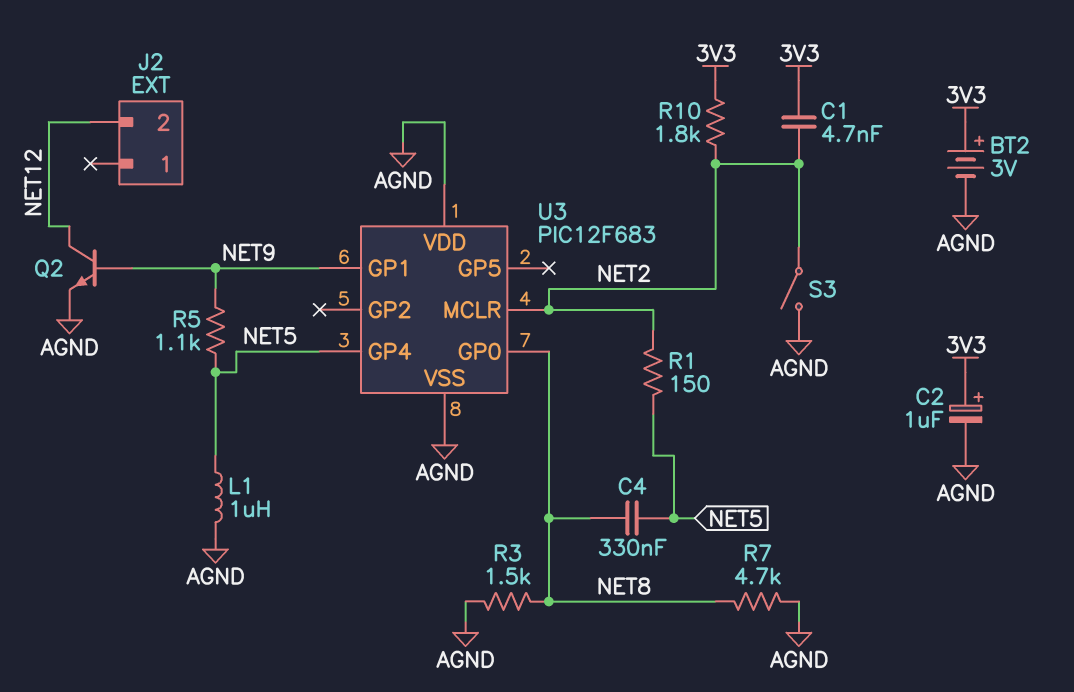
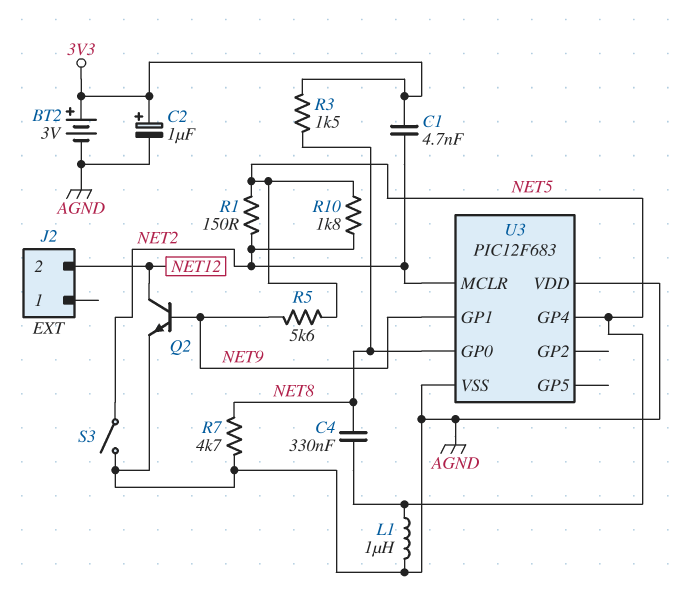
R3: 1.5k (AGND, NET8) -> 1.5k (3V3, NET8)
R5: 1.1k (NET5, NET9) -> 5.6k (NET5, NET9)
R10: 1.8k (3V3, NET2) -> 1.8k (NET2, NET5)

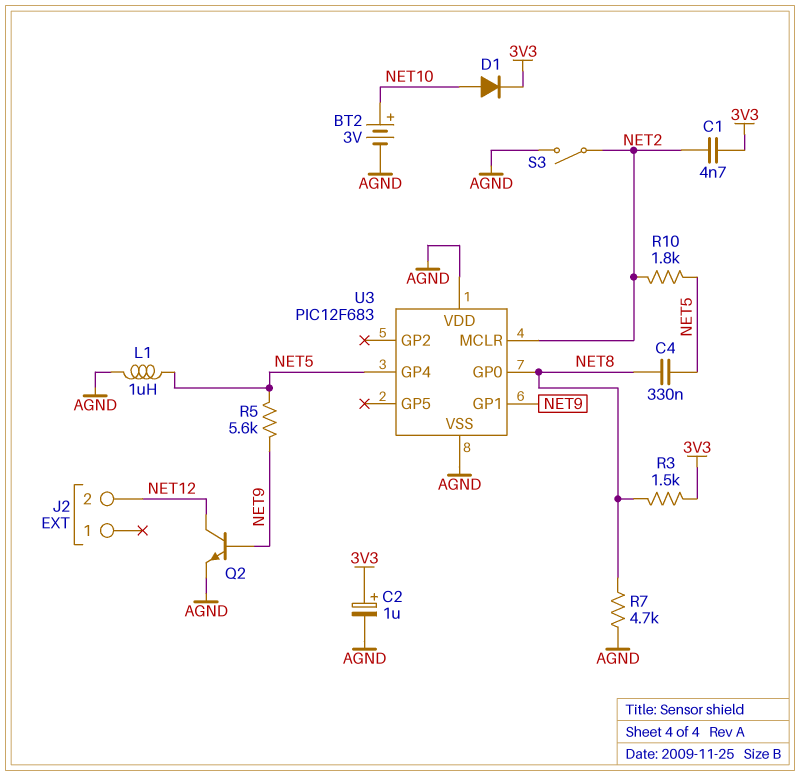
BT2: 3V (plus 3V3, minus AGND) -> 3V (plus NET10, minus AGND)
D1: none -> diode (A NET10, K 3V3)
R1: 150 (NET2, NET5) -> none

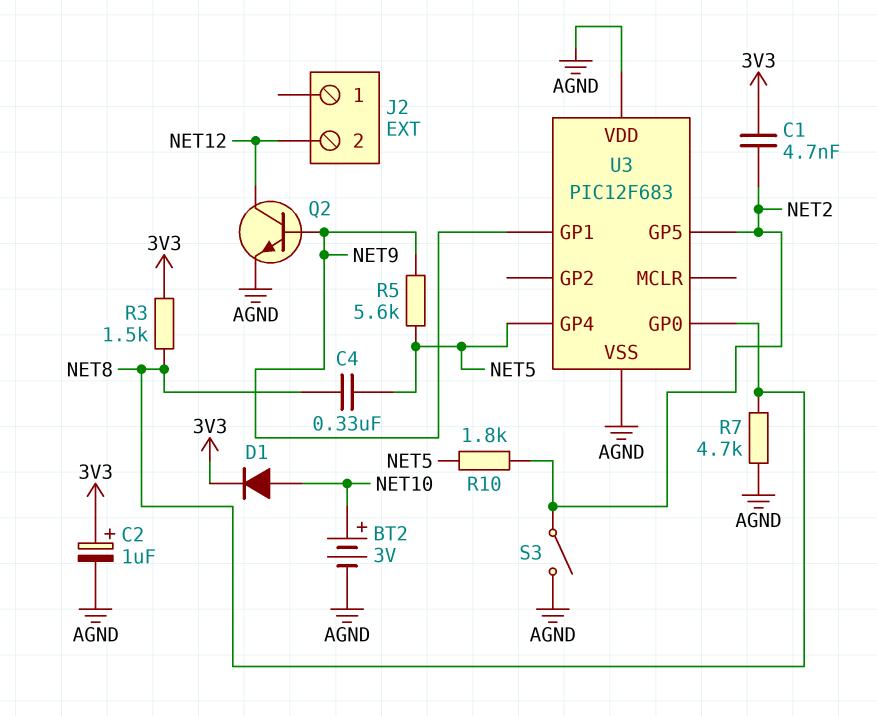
L1: 1uH (AGND, NET5) -> none
U3 pin GP5: none -> NET2
U3 pin MCLR: NET2 -> none

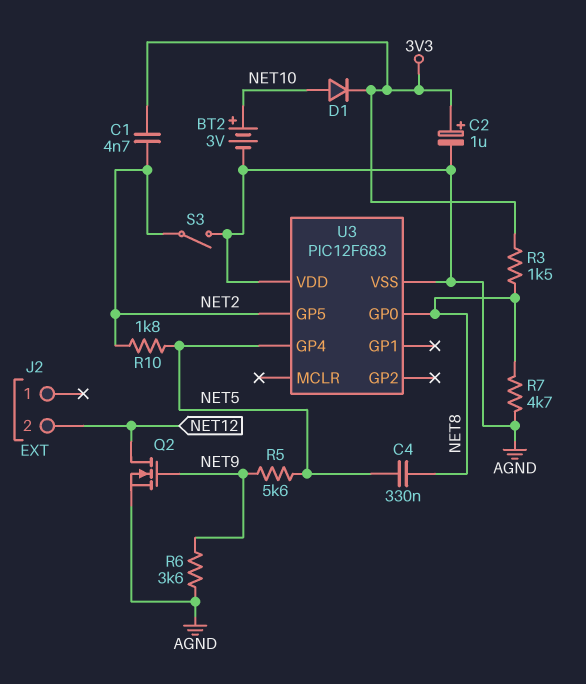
Q2: NPN (B NET9, C NET12, E AGND) -> NMOS (G NET9, D NET12, S AGND)
R6: none -> 3.6k (AGND, NET9)
U3 pin GP1: NET9 -> none

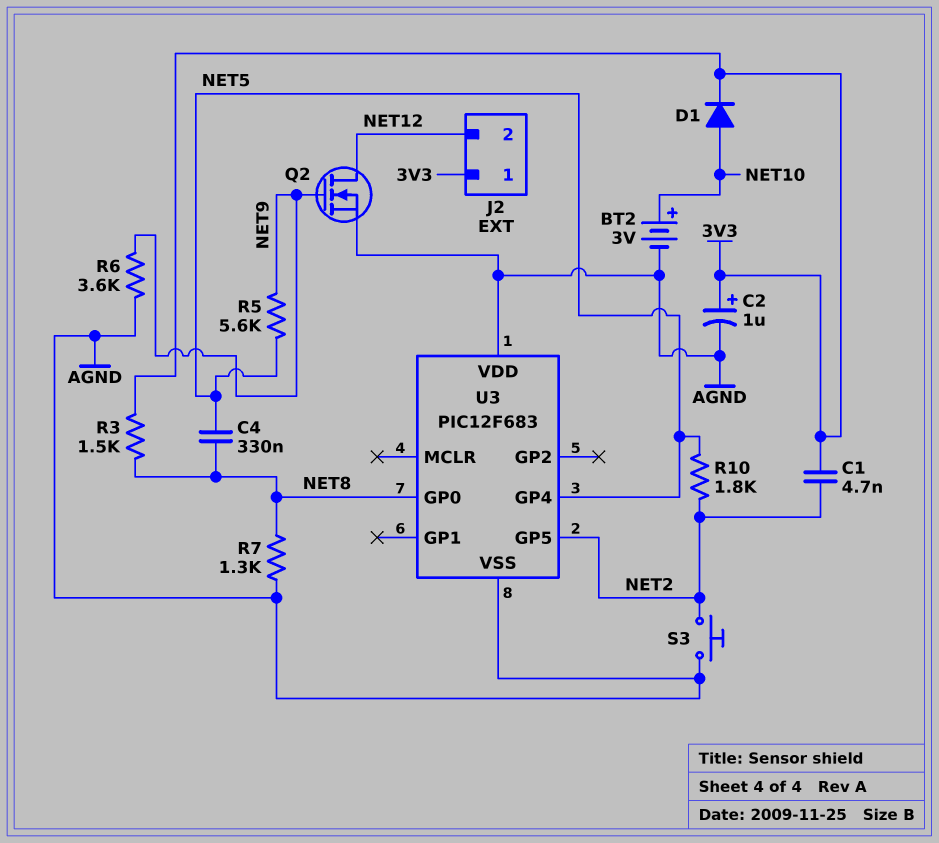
J2 pin 1: none -> 3V3
R7: 4.7k (AGND, NET8) -> 1.3k (AGND, NET8)
S3: switch (AGND, NET2) -> button (AGND, NET2)

